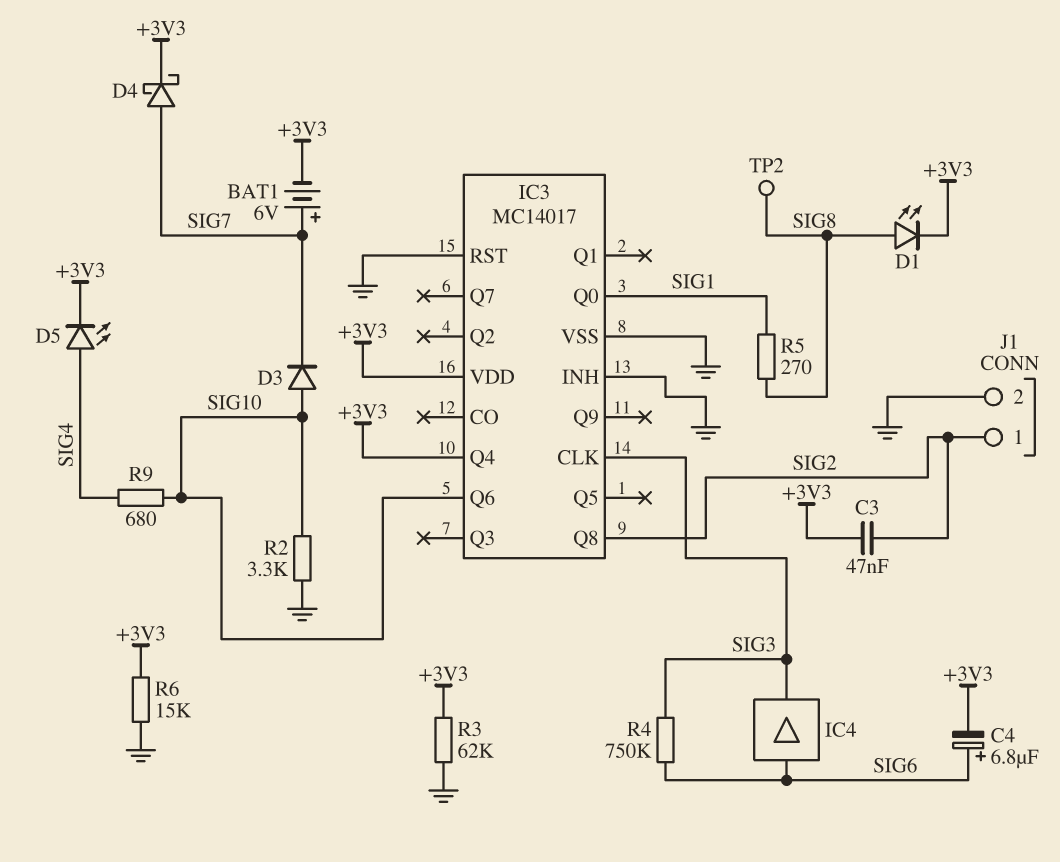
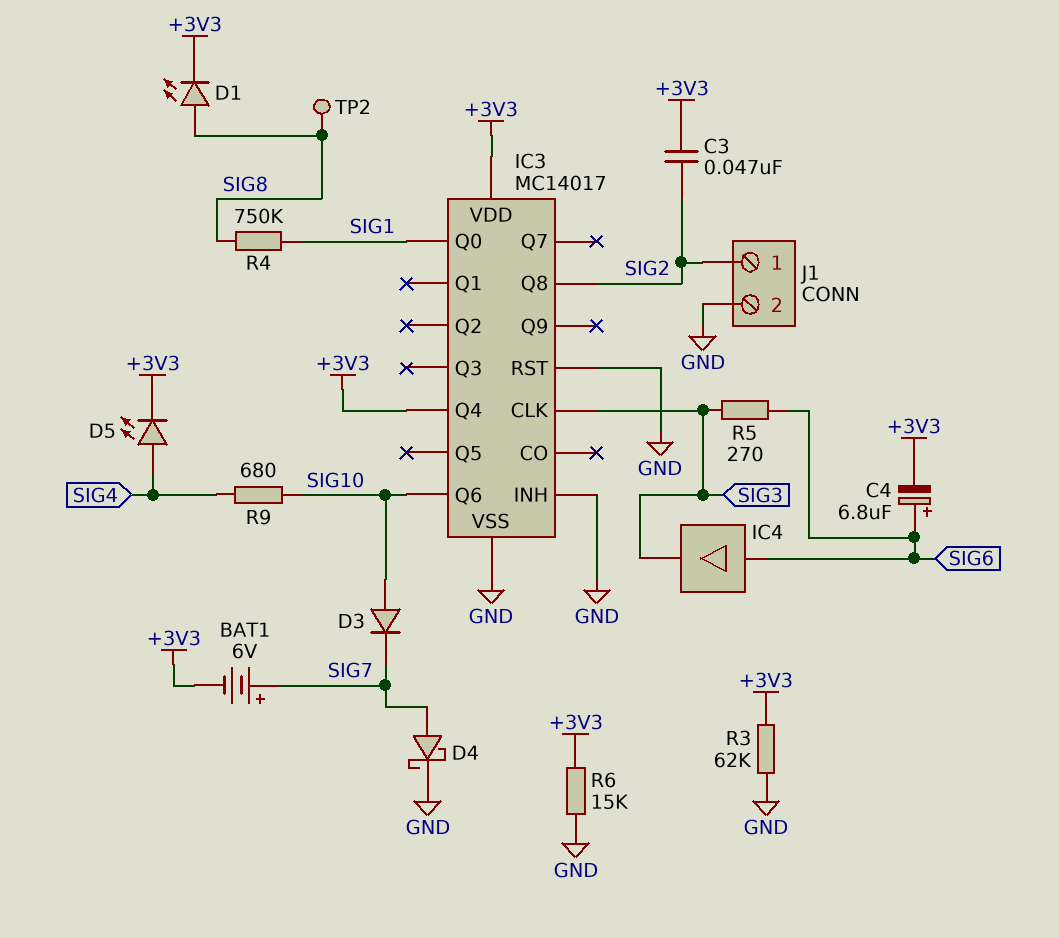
D4: schottky (A SIG7, K +3V3) -> schottky (A SIG7, K GND)
R2: 3.3k (GND, SIG10) -> none
R4: 750k (SIG3, SIG6) -> 750k (SIG1, SIG8)
R5: 270 (SIG1, SIG8) -> 270 (SIG3, SIG6)

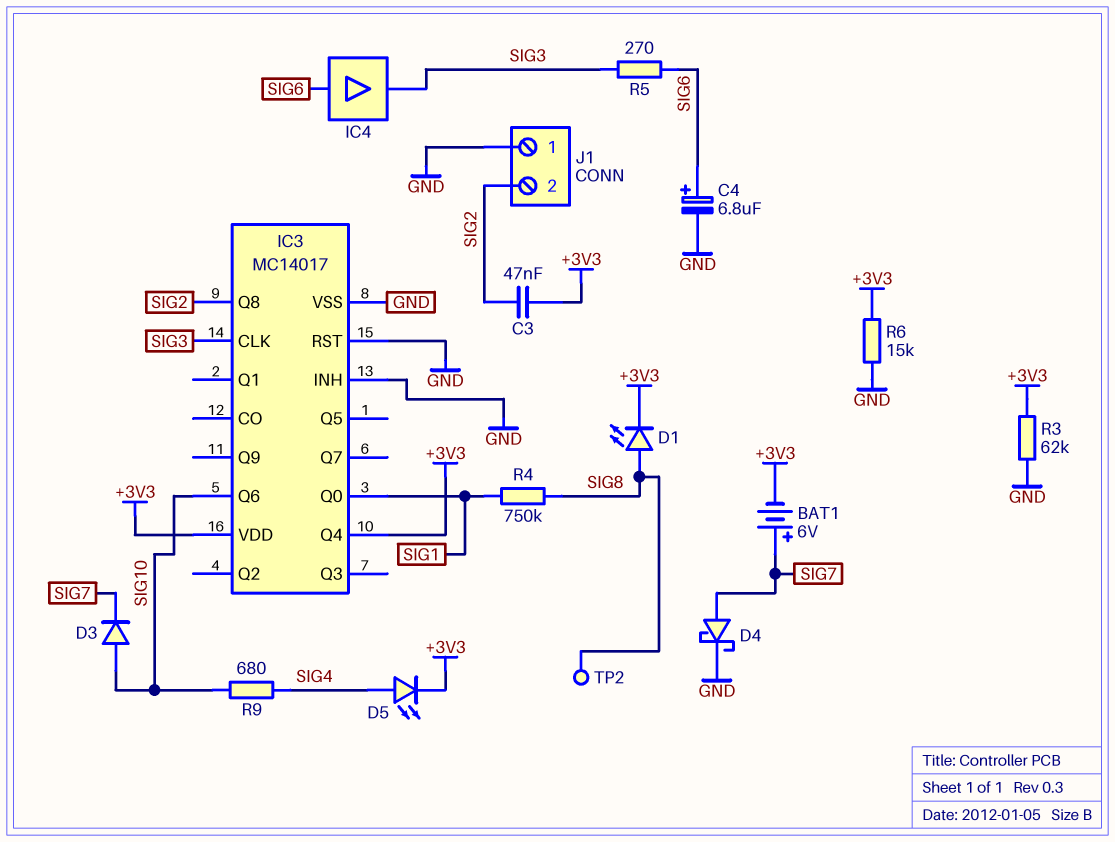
C4: 6.8uF (plus SIG6, minus +3V3) -> 6.8uF (plus SIG6, minus GND)
J1 pin 1: SIG2 -> GND
J1 pin 2: GND -> SIG2

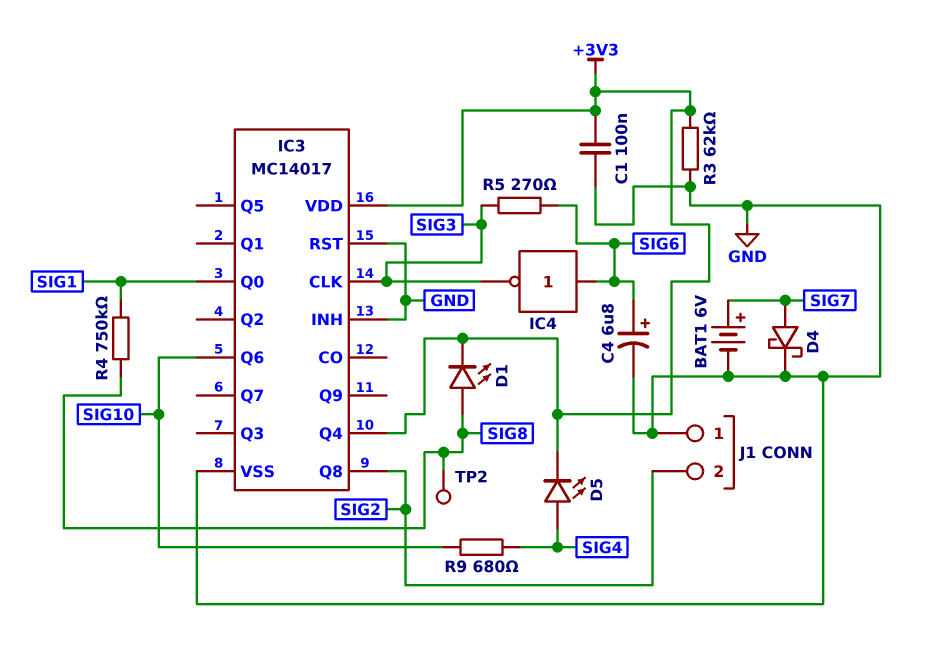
BAT1: 6V (plus SIG7, minus +3V3) -> 6V (plus SIG7, minus GND)
C1: none -> 100nF (+3V3, GND)
C3: 47nF (+3V3, SIG2) -> none
D3: diode (A SIG10, K SIG7) -> none
IC4: buffer (in SIG6, out SIG3) -> NOT (in SIG6, out SIG3)
R6: 15k (+3V3, GND) -> none

